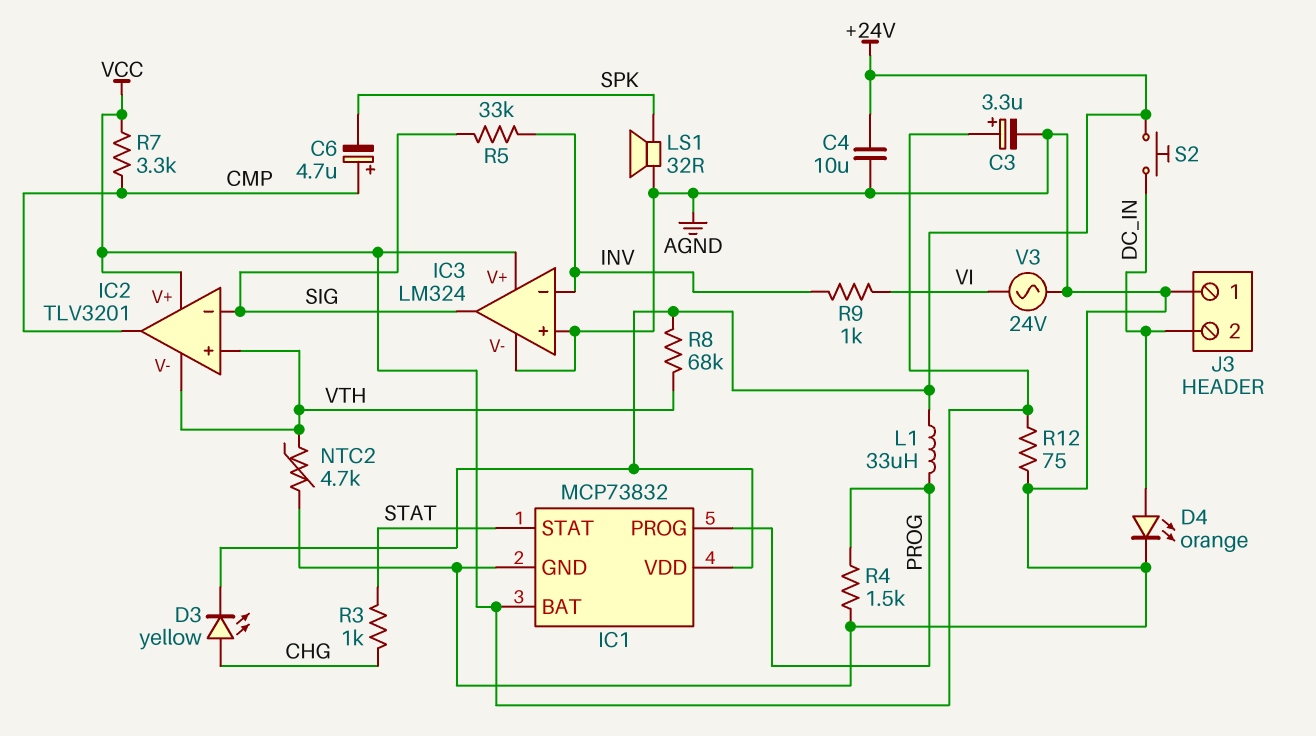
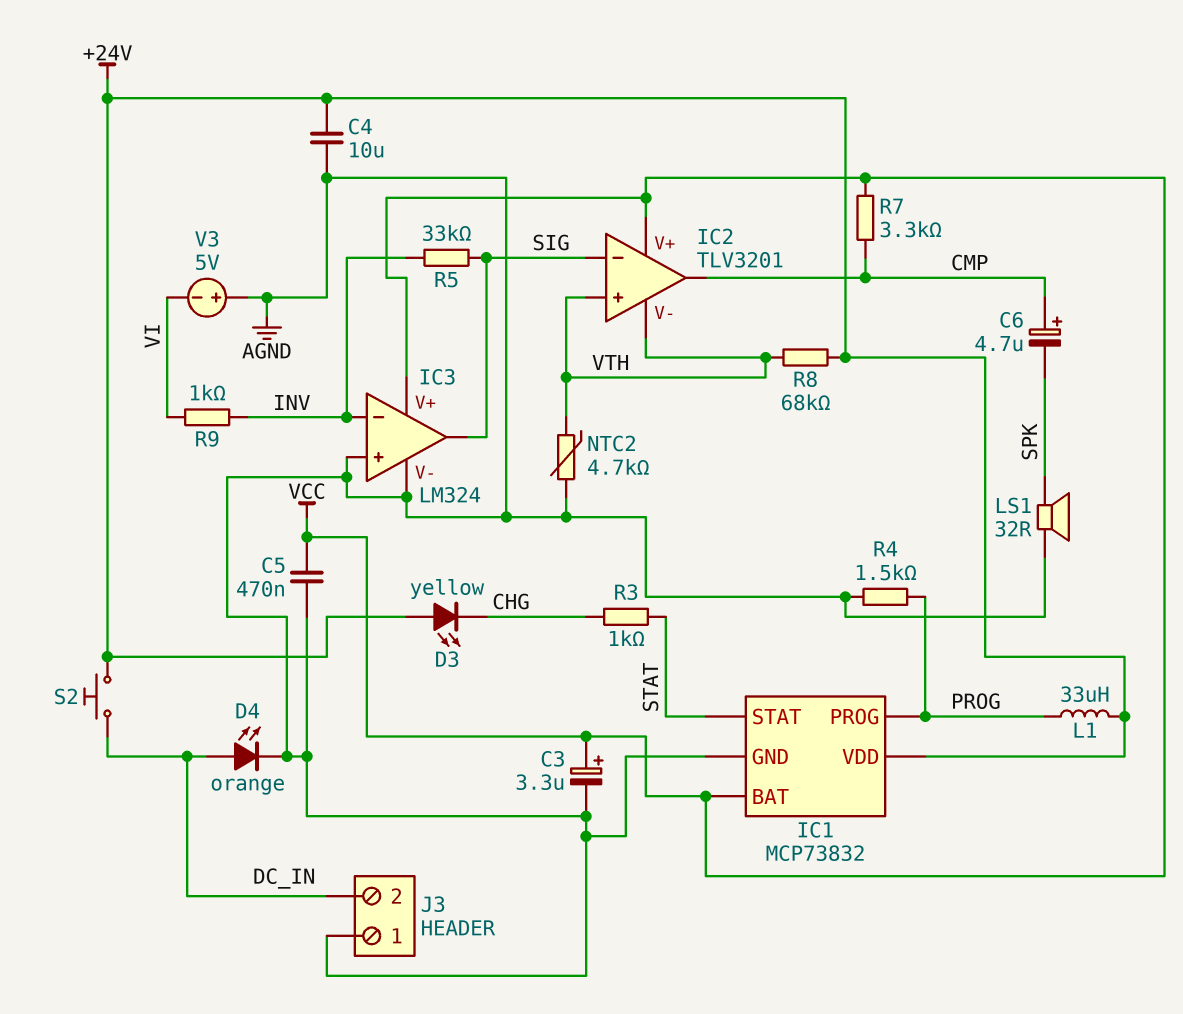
C5: none -> 470nF (AGND, VCC)
D3: LED yellow (A CHG, K +24V) -> LED yellow (A +24V, K CHG)
R12: 75 (AGND, VCC) -> none
V3: AC 24V (AGND, VI) -> 5V (plus AGND, minus VI)

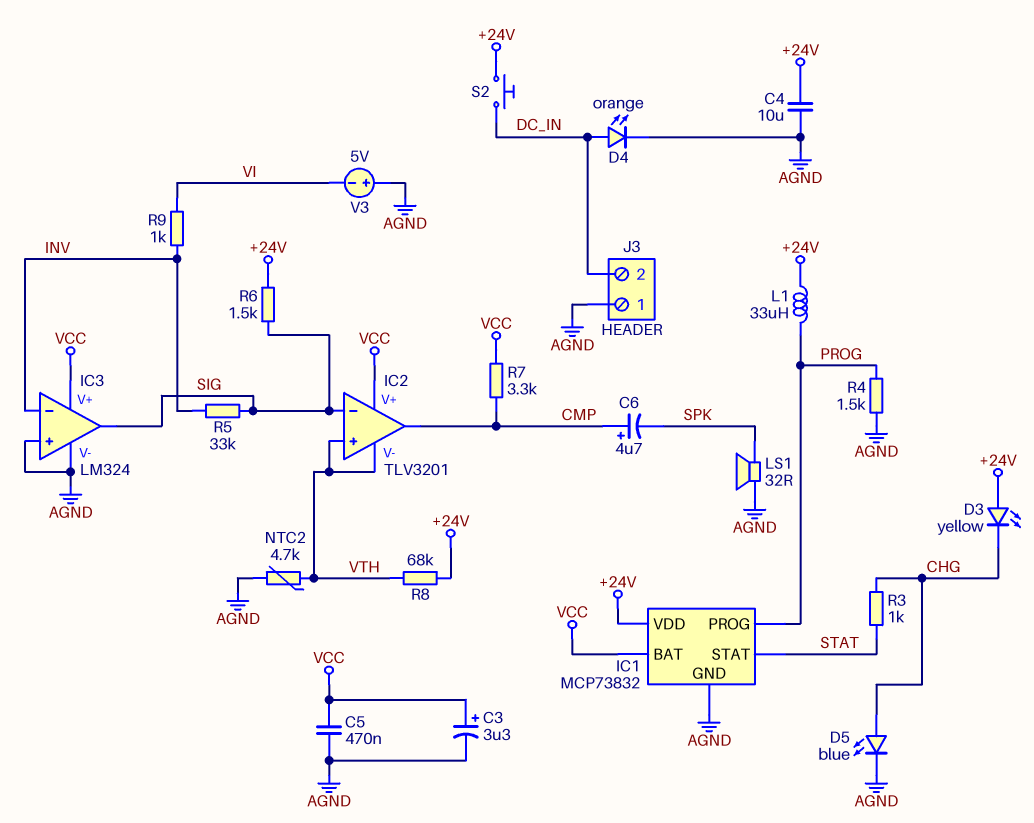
D5: none -> LED blue (A CHG, K AGND)
R6: none -> 1.5k (+24V, SIG)

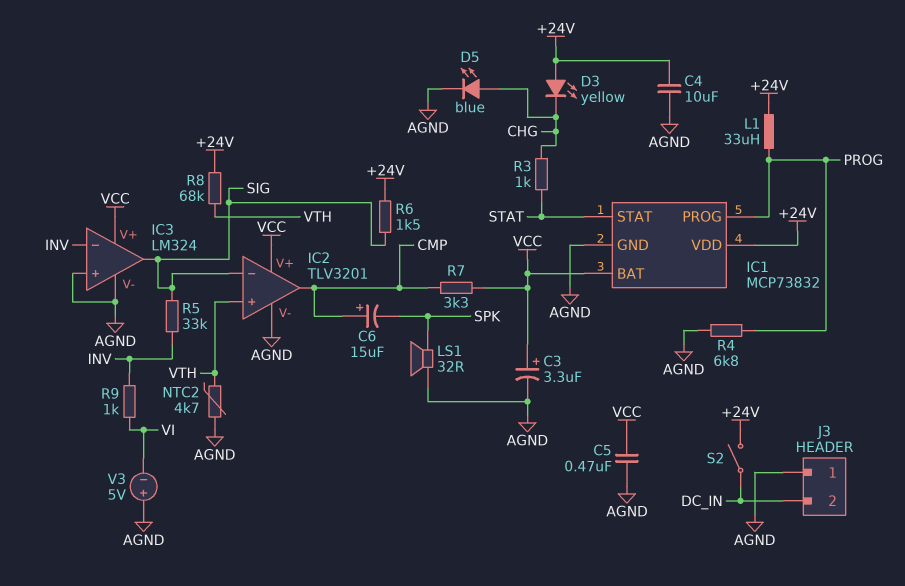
C6: 4.7uF (plus CMP, minus SPK) -> 15uF (plus CMP, minus SPK)
D4: LED orange (A DC_IN, K AGND) -> none
IC2 pin V-: VTH -> AGND
R4: 1.5k (AGND, PROG) -> 6.8k (AGND, PROG)
S2: button (+24V, DC_IN) -> switch (+24V, DC_IN)

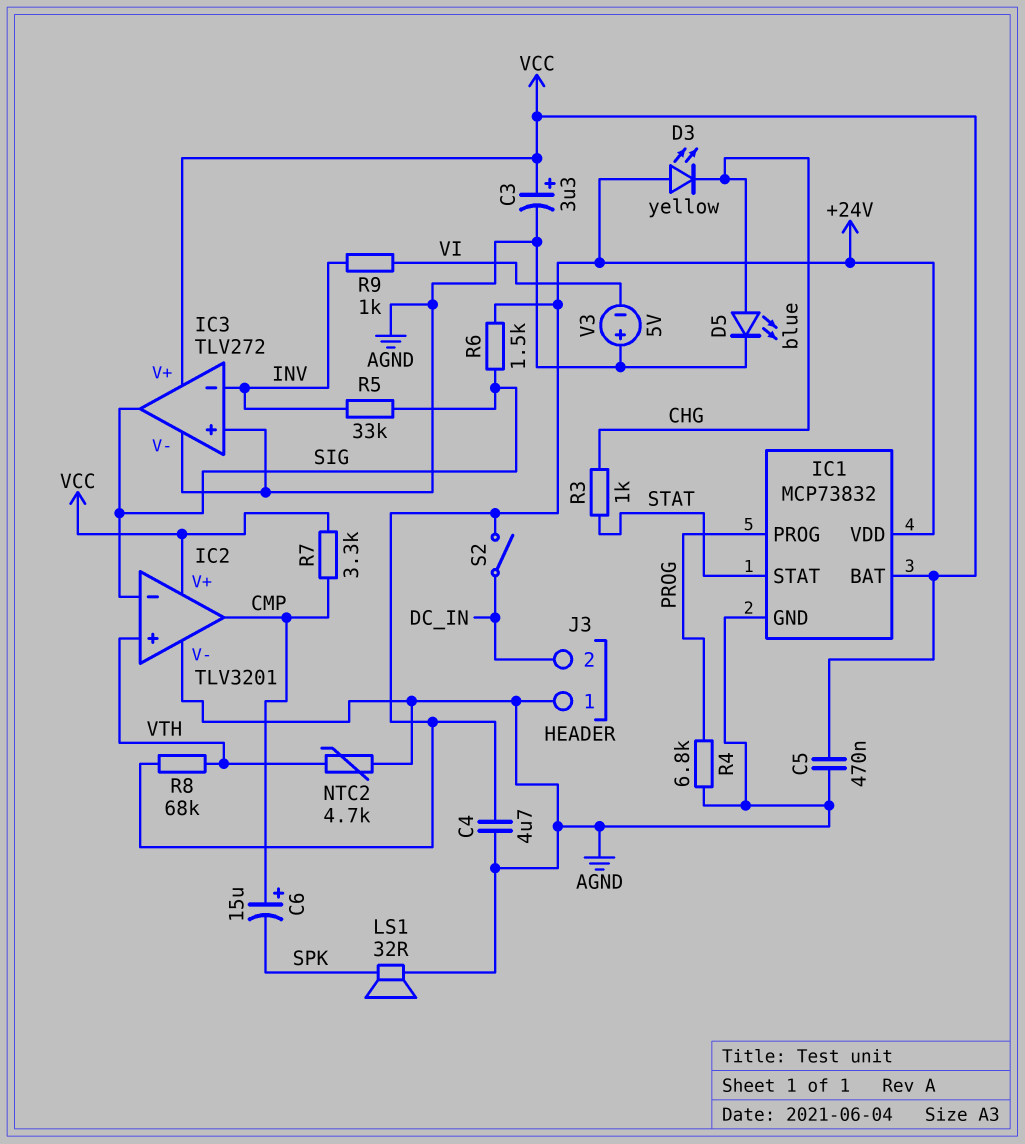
C4: 10uF (+24V, AGND) -> 4.7uF (+24V, AGND)
IC3: LM324 -> TLV272
L1: 33uH (+24V, PROG) -> none

